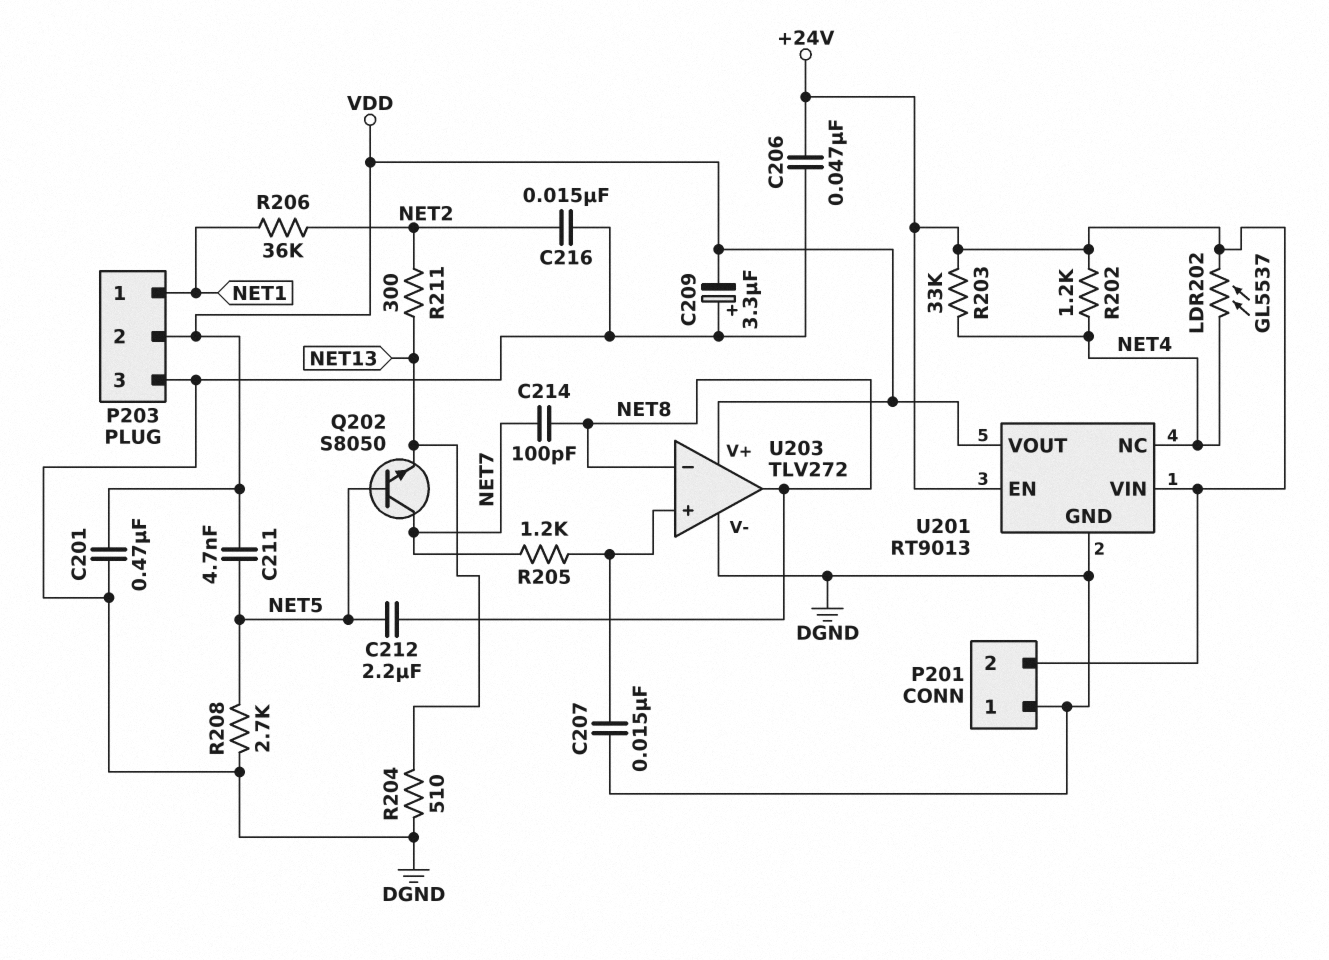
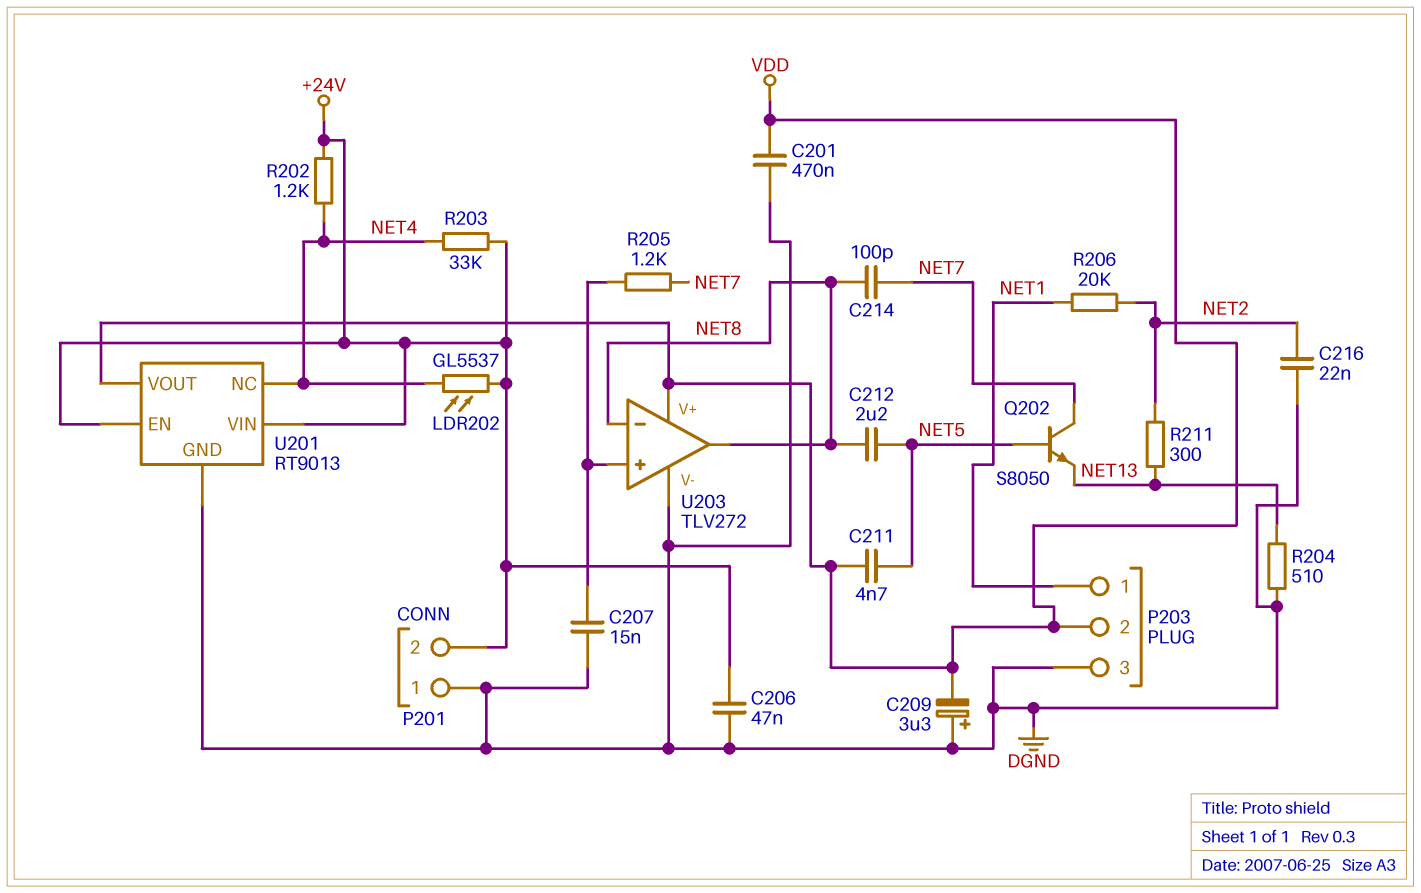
C216: 15nF (DGND, NET2) -> 22nF (DGND, NET2)
R206: 36k (NET1, NET2) -> 20k (NET1, NET2)
R208: 2.7k (DGND, NET5) -> none

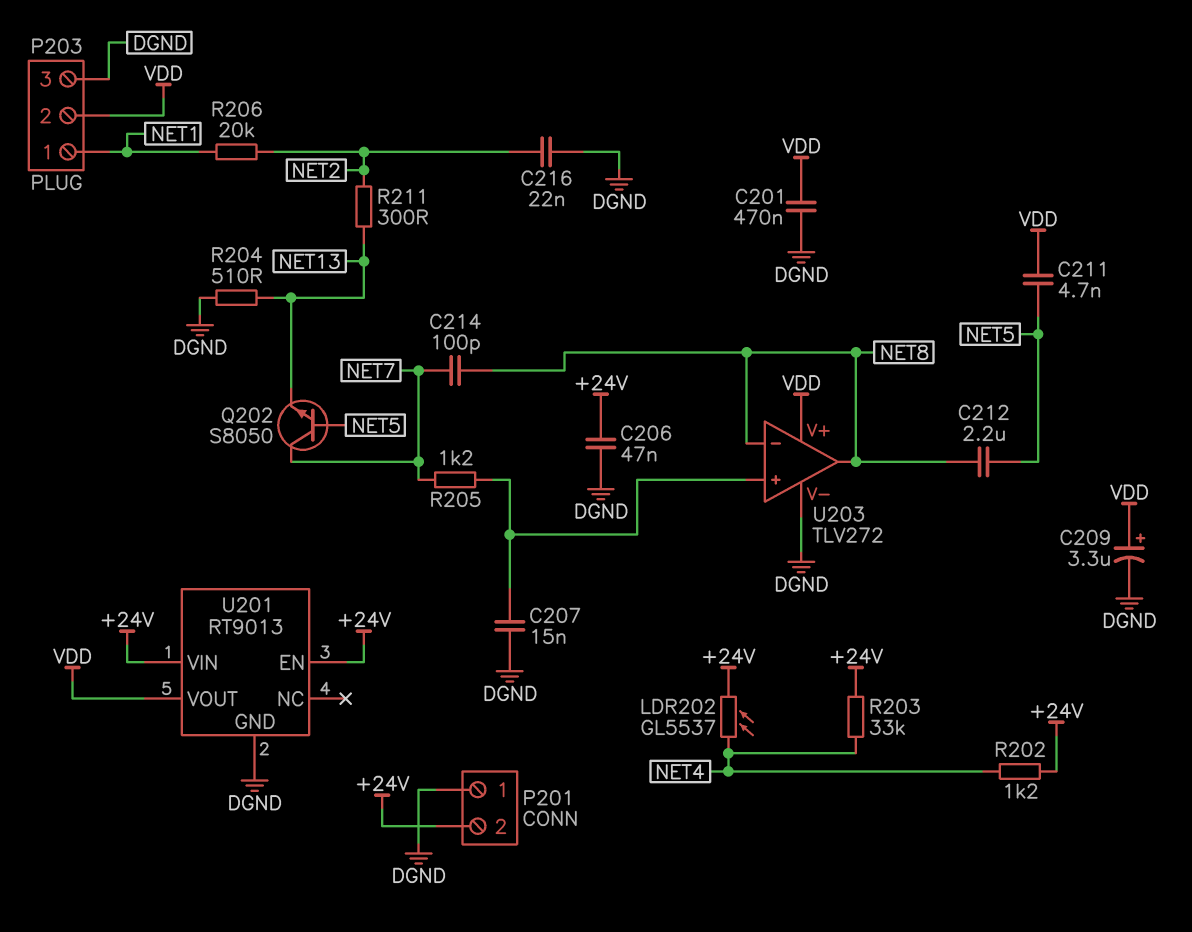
C209: 3.3uF (plus DGND, minus VDD) -> 3.3uF (plus VDD, minus DGND)
U201 pin NC: NET4 -> none

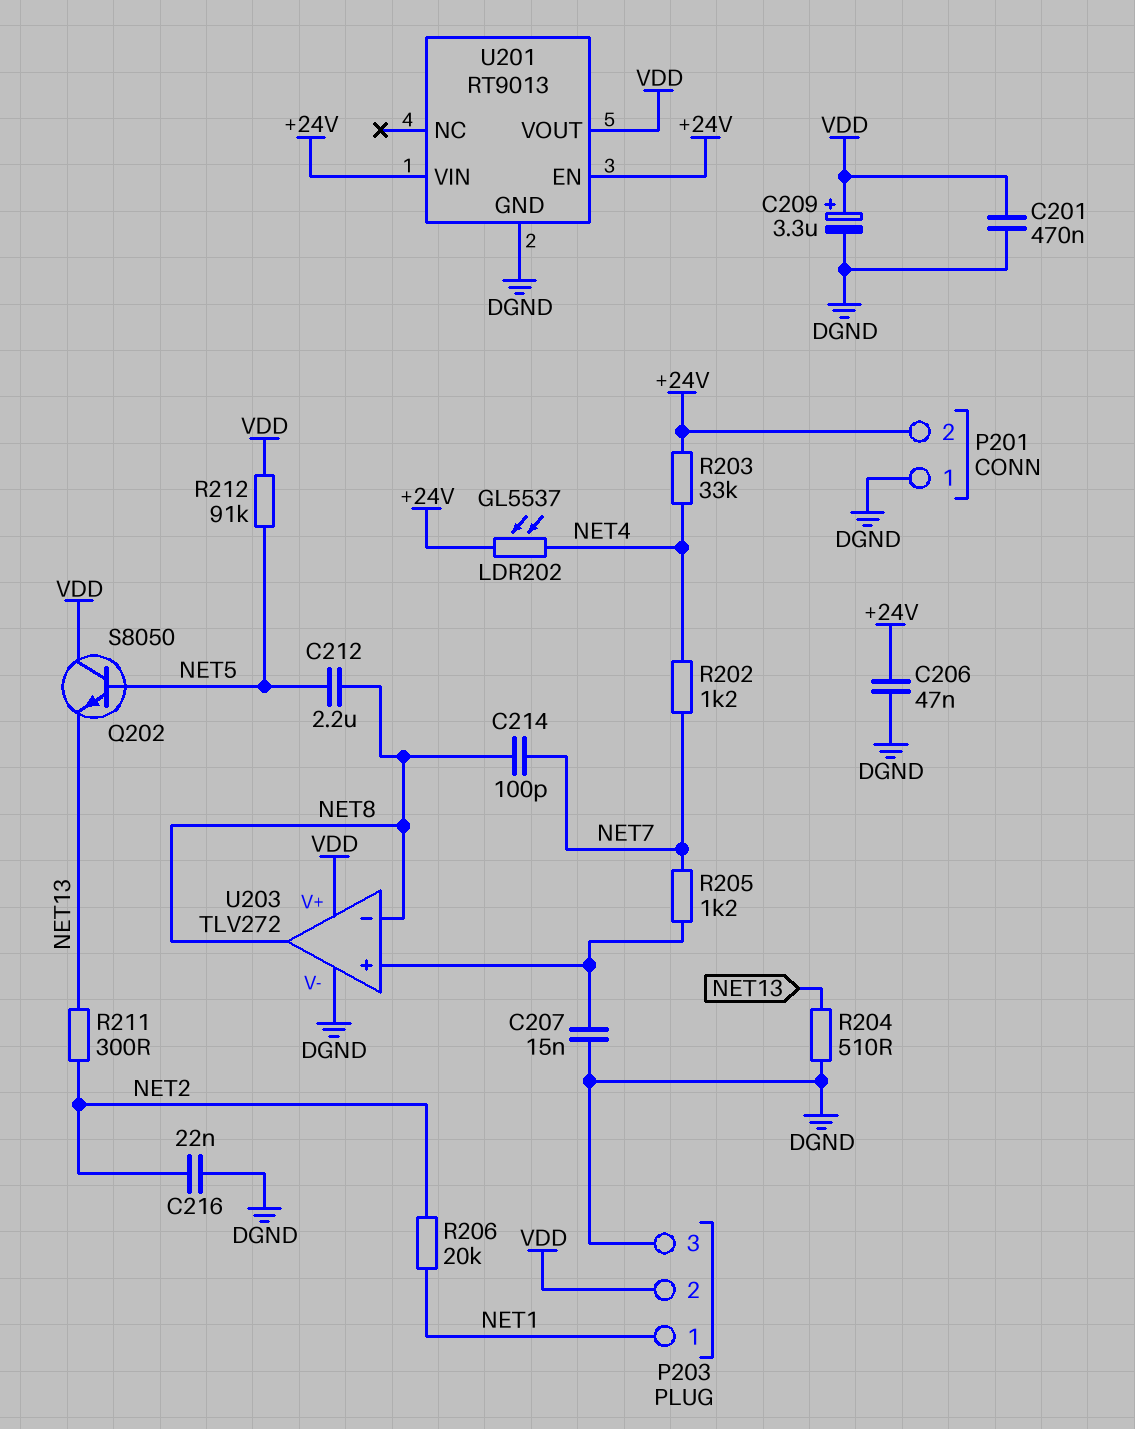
C211: 4.7nF (NET5, VDD) -> none
Q202: NPN S8050 (B NET5, C NET7, E NET13) -> NPN S8050 (B NET5, C VDD, E NET13)
R202: 1.2k (+24V, NET4) -> 1.2k (NET4, NET7)
R212: none -> 91k (NET5, VDD)

